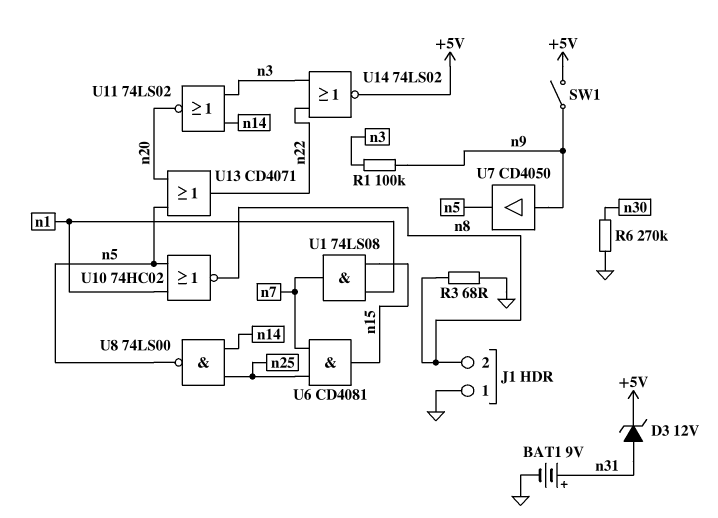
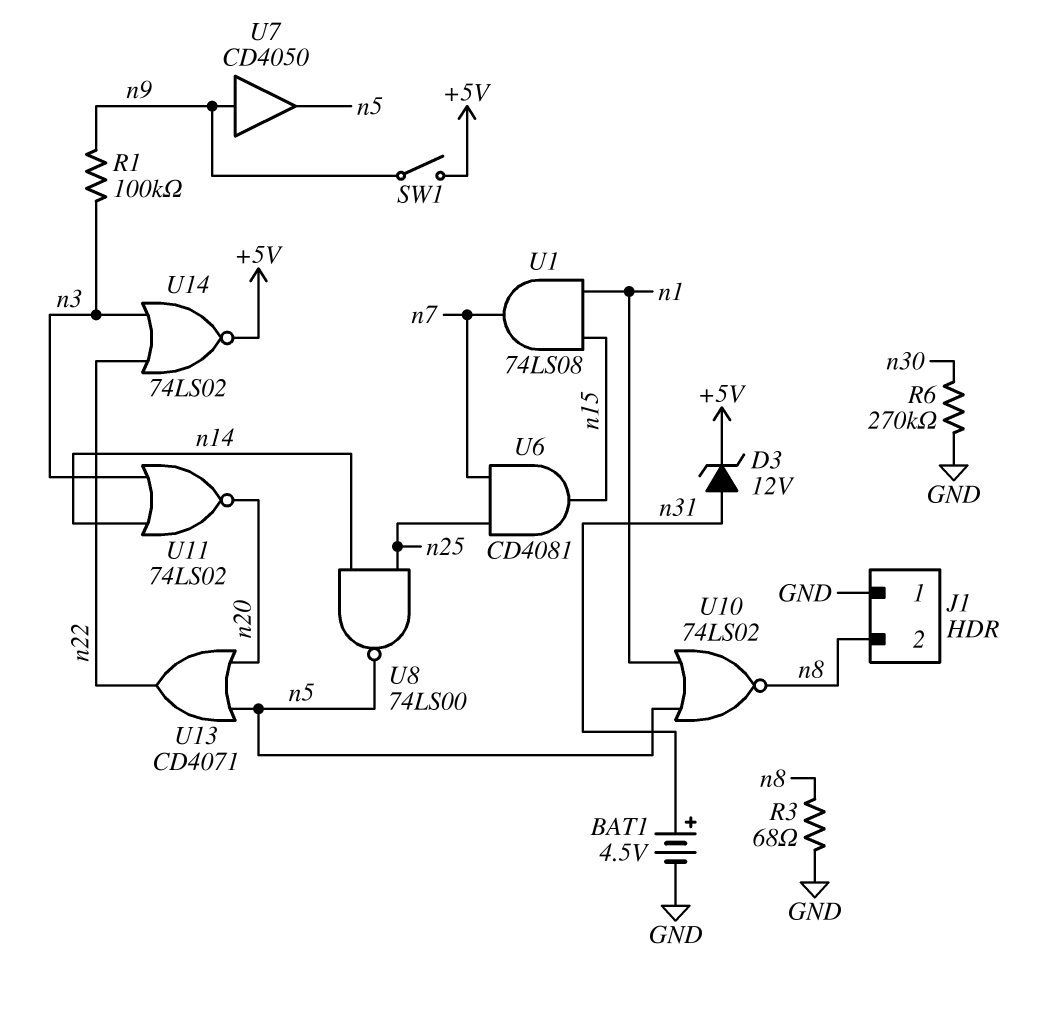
BAT1: 9V (plus n31, minus GND) -> 4.5V (plus n31, minus GND)
U10: NOR 74HC02 (in n1, in n5, out n8) -> NOR 74LS02 (in n1, in n5, out n8)

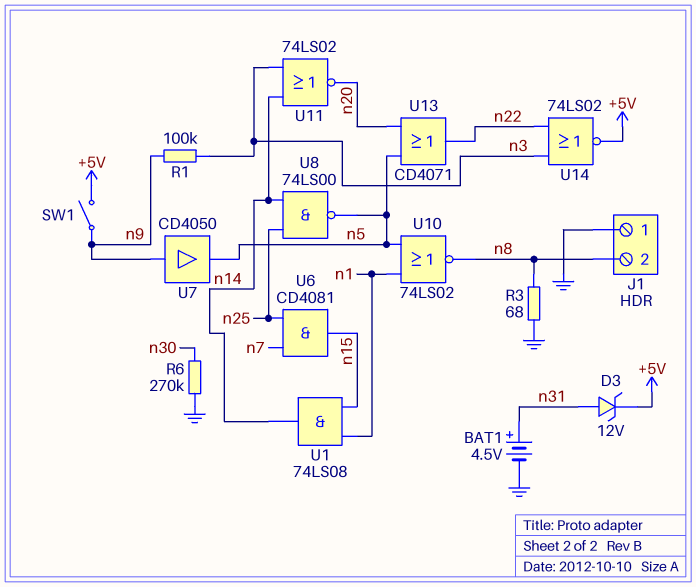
U1: AND 74LS08 (in n1, in n15, out n7) -> AND 74LS08 (in n1, in n15, out n14)

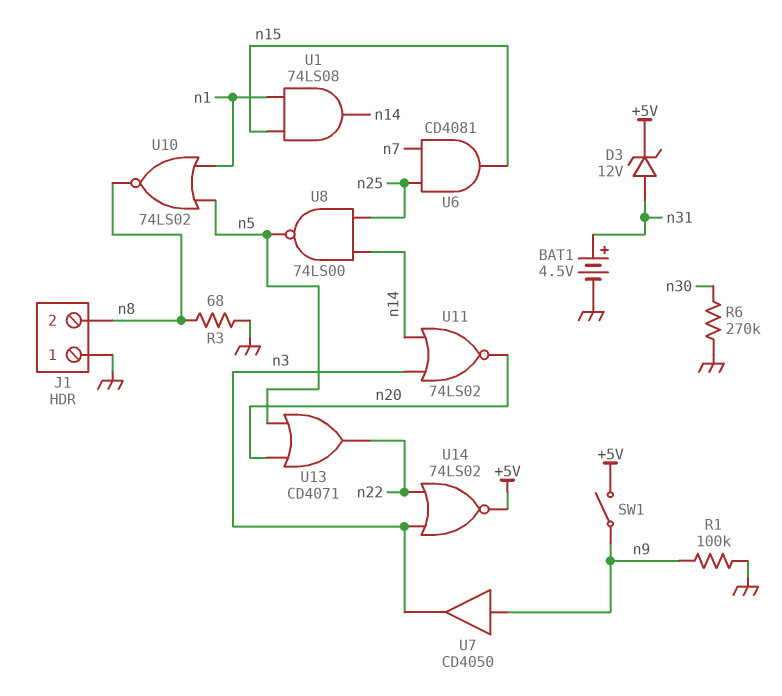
R1: 100k (n3, n9) -> 100k (GND, n9)
U7: buffer CD4050 (in n9, out n5) -> buffer CD4050 (in n9, out n3)

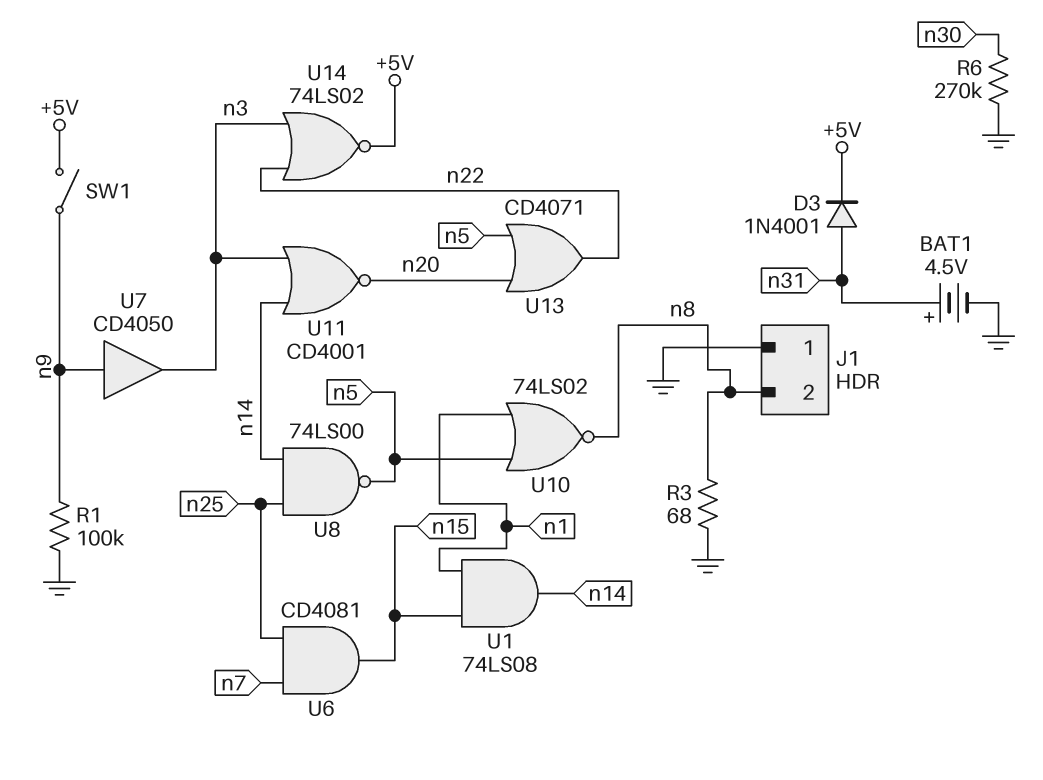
D3: zener 12V (A n31, K +5V) -> diode 1N4001 (A n31, K +5V)
U11: NOR 74LS02 (in n3, in n14, out n20) -> NOR CD4001 (in n3, in n14, out n20)

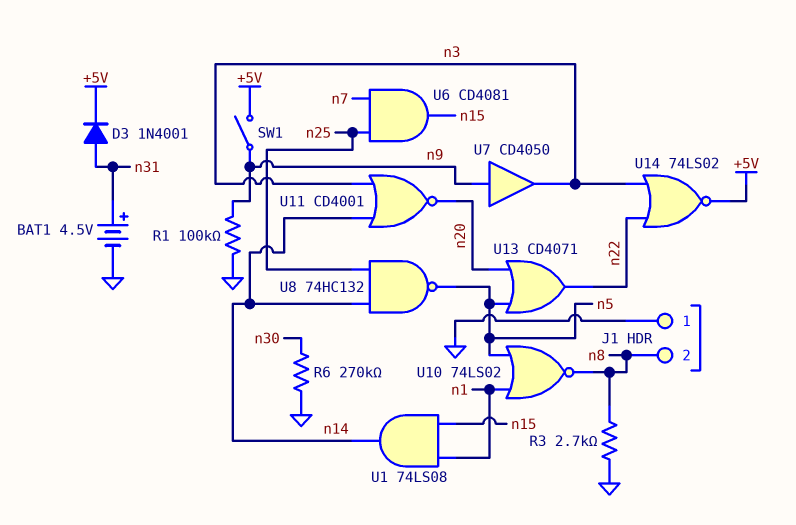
R3: 68 (GND, n8) -> 2.7k (GND, n8)
U8: NAND 74LS00 (in n14, in n25, out n5) -> NAND 74HC132 (in n14, in n25, out n5)

